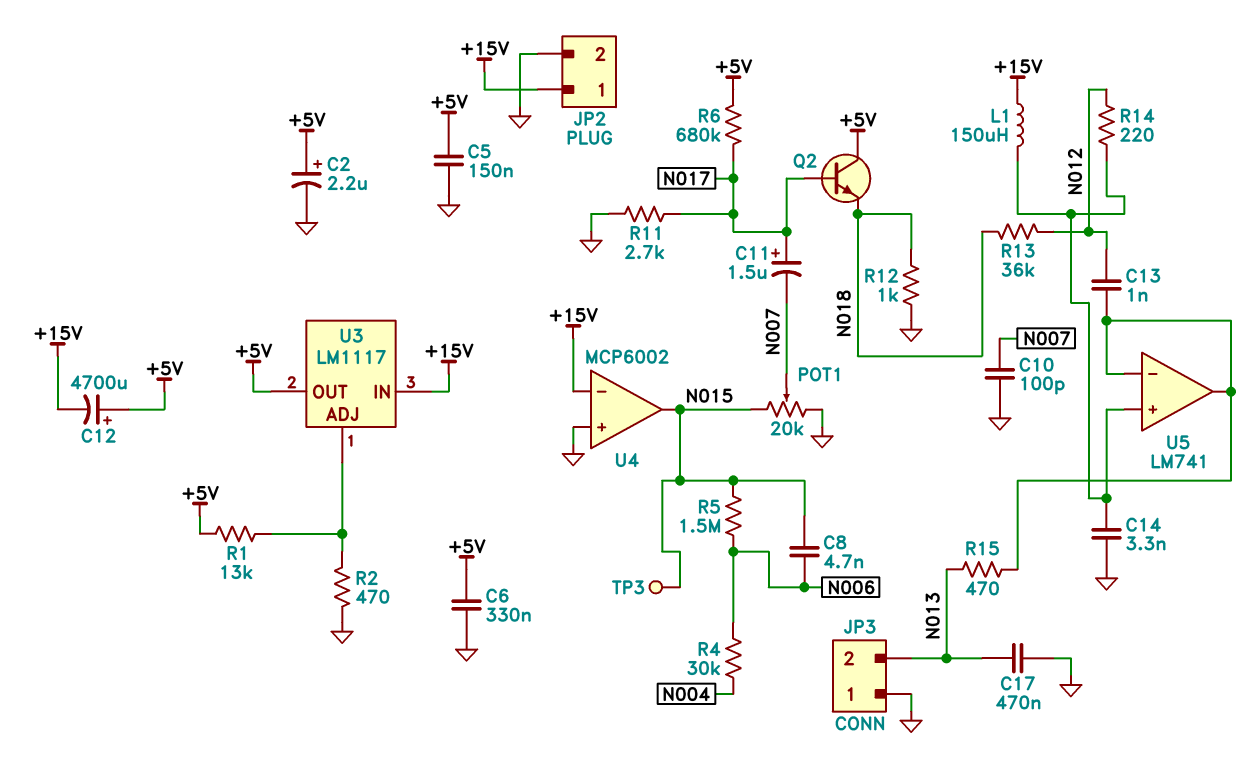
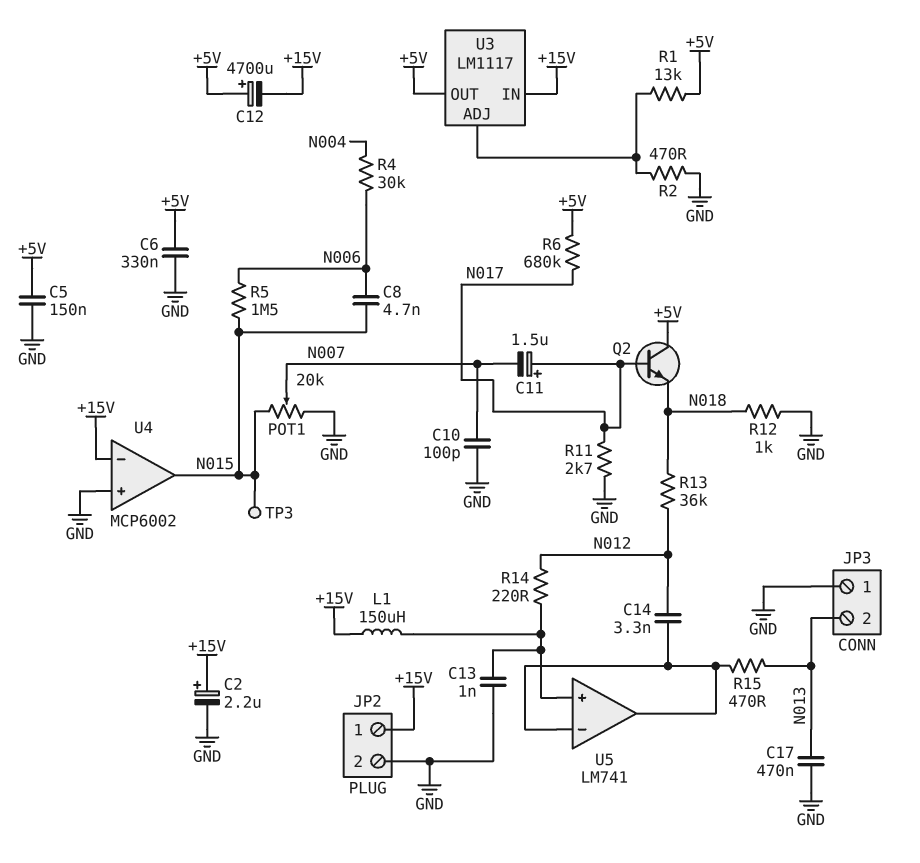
C2: 2.2uF (plus +5V, minus GND) -> 2.2uF (plus +15V, minus GND)
C13: 1nF (N012, U5/in-) -> 1nF (GND, U5/in+)
C14: 3.3nF (GND, U5/in+) -> 3.3nF (N012, U5/in-)

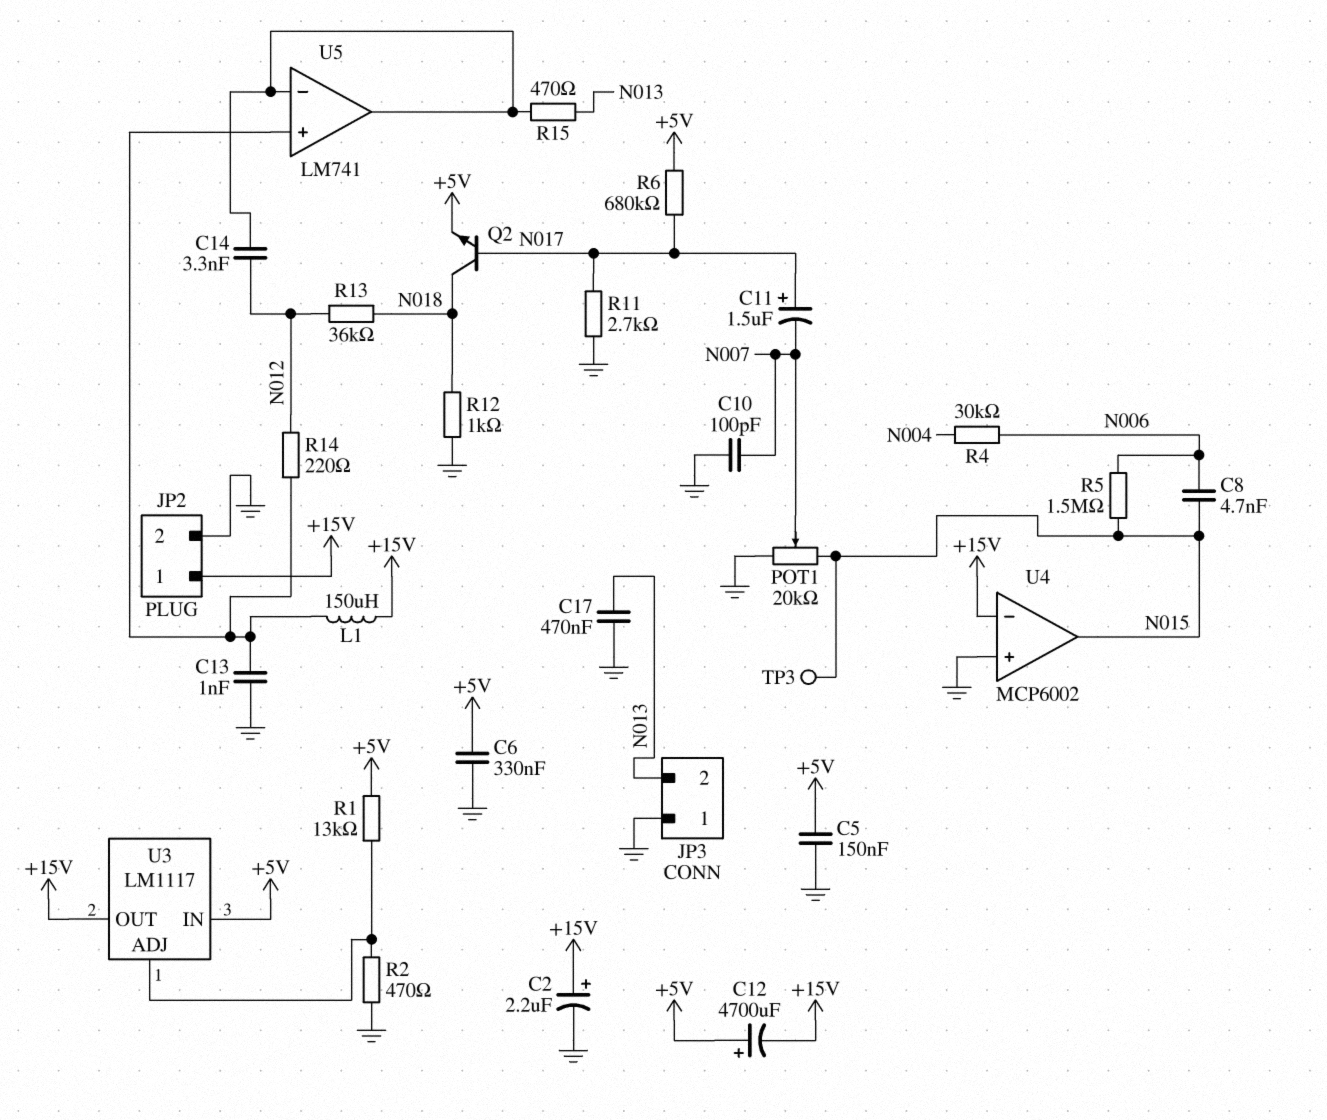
Q2: NPN (B N017, C +5V, E N018) -> NPN (B N017, C N018, E +5V)
U3 pin IN: +15V -> +5V
U3 pin OUT: +5V -> +15V

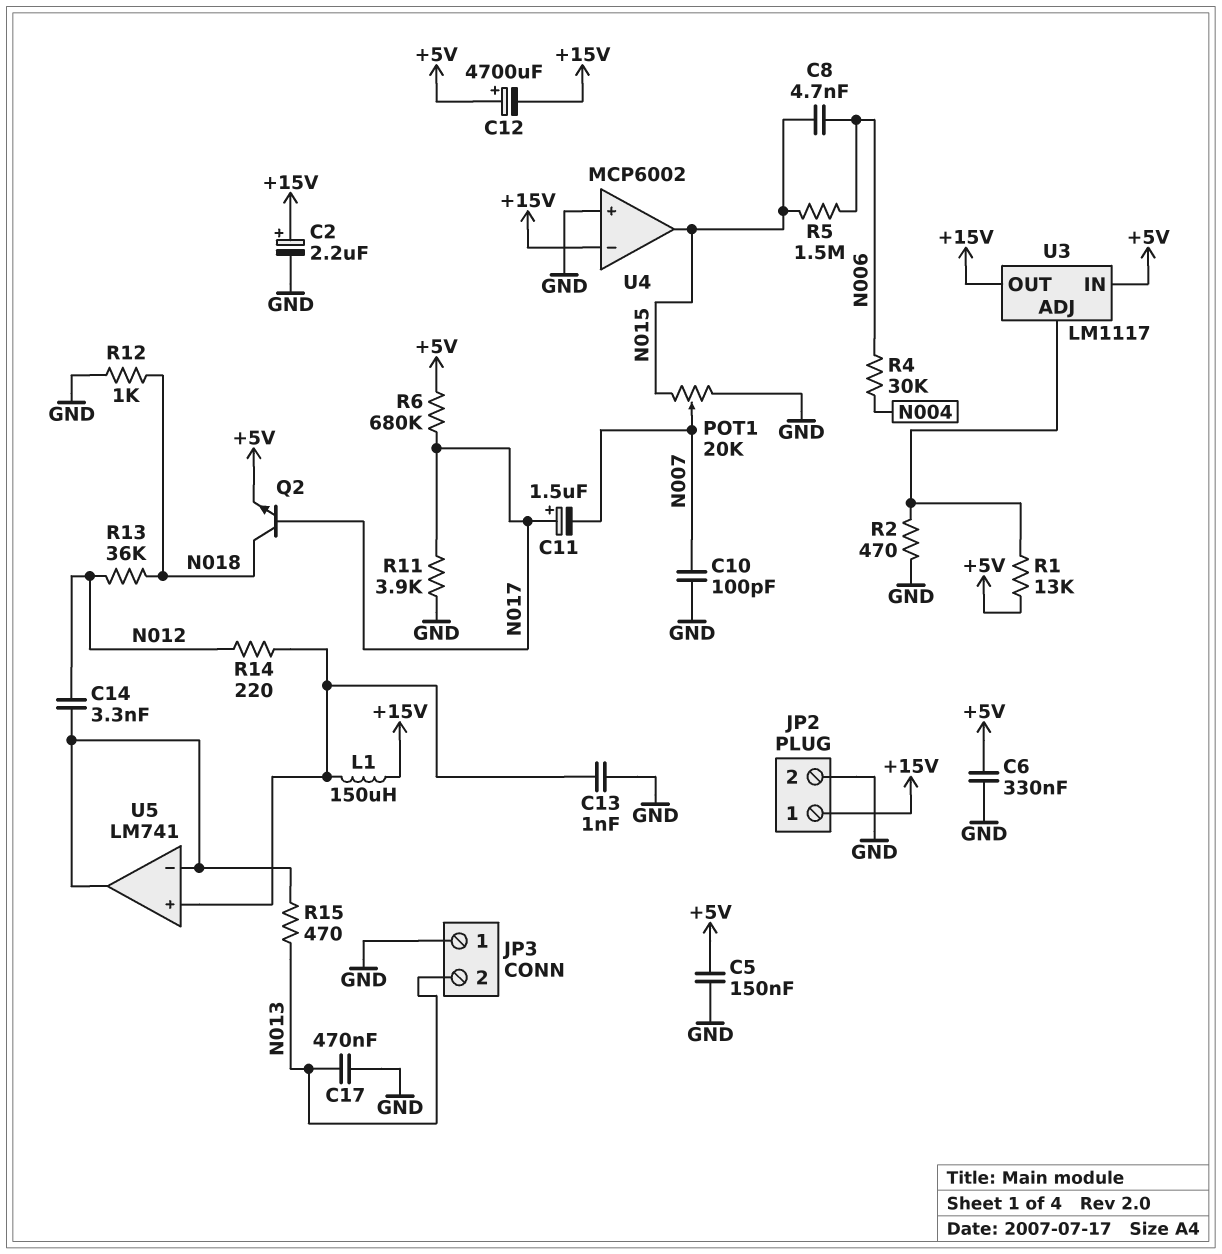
R11: 2.7k (GND, N017) -> 3.9k (GND, N017)
TP3: test point (N015) -> none

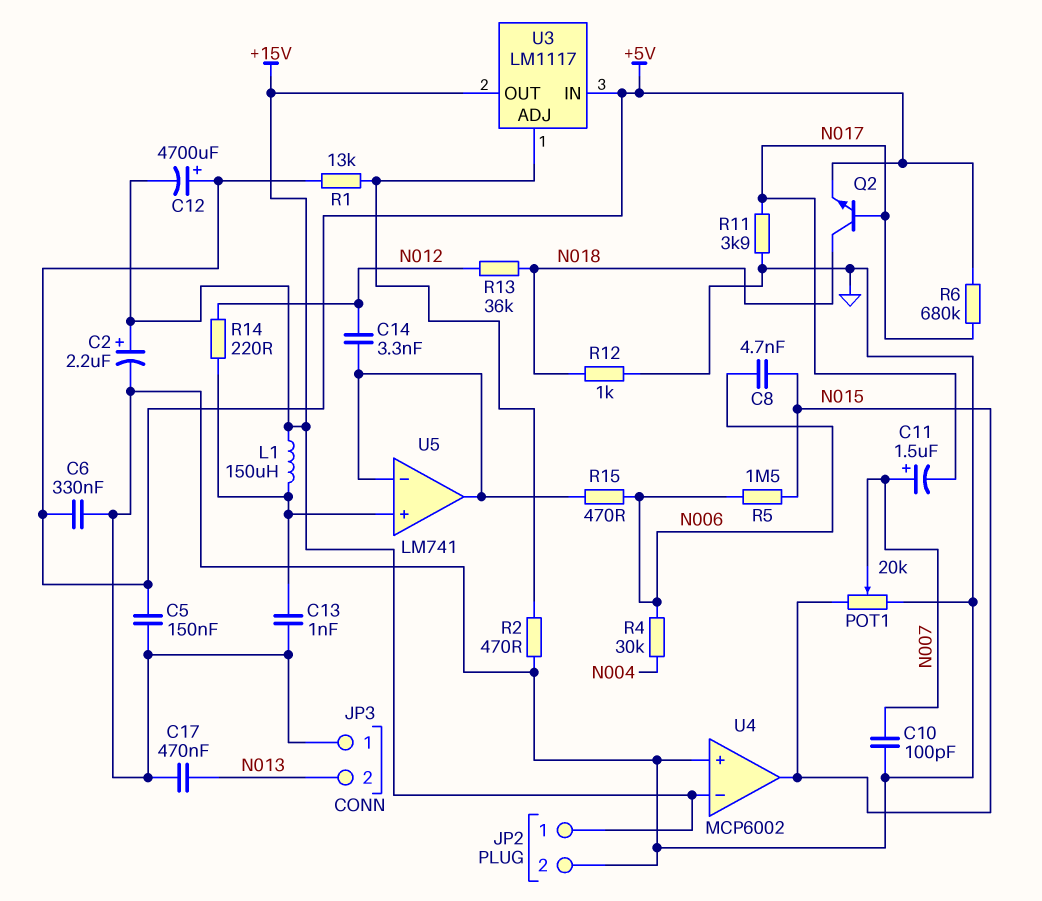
C11: 1.5uF (plus N017, minus N007) -> 1.5uF (plus N007, minus N017)
R15: 470 (N013, U5/in-) -> 470 (N006, U5/in-)

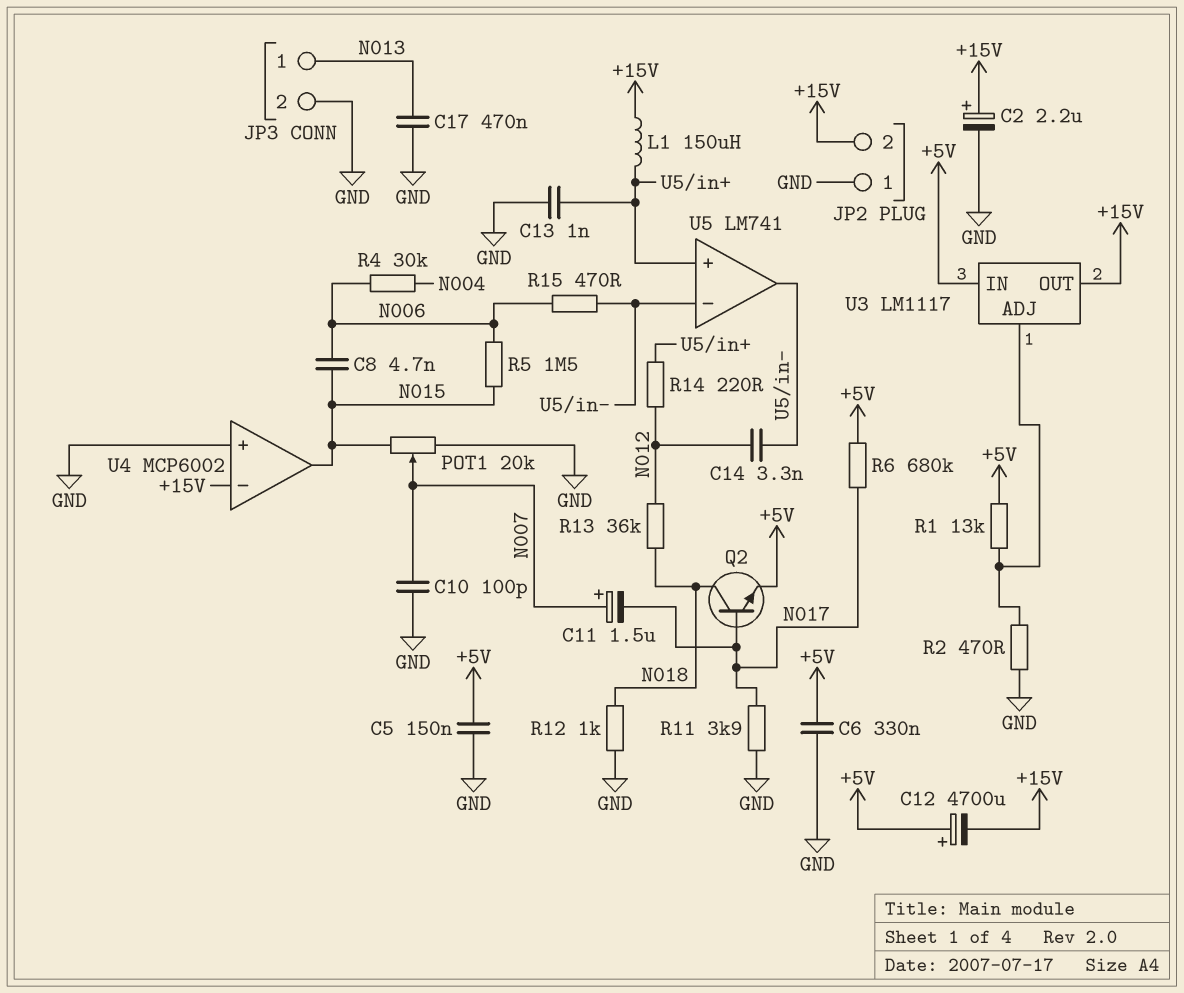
JP2 pin 1: +15V -> GND
JP2 pin 2: GND -> +15V
JP3 pin 1: GND -> N013
JP3 pin 2: N013 -> GND

